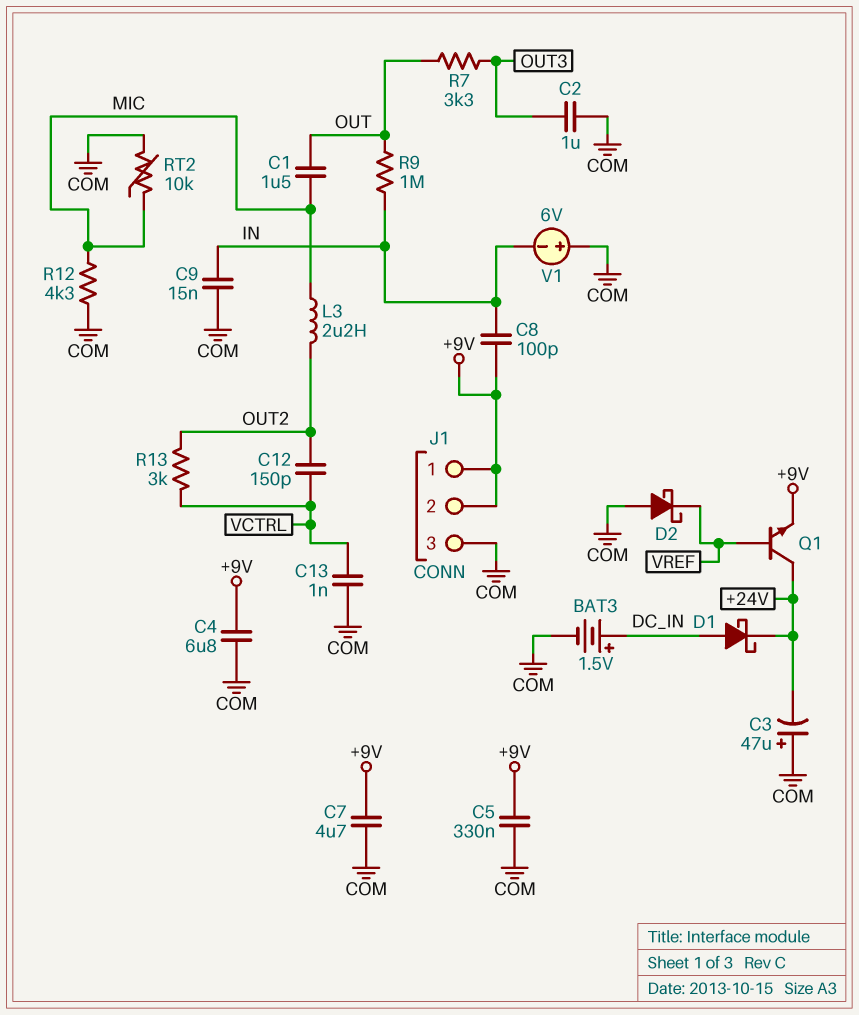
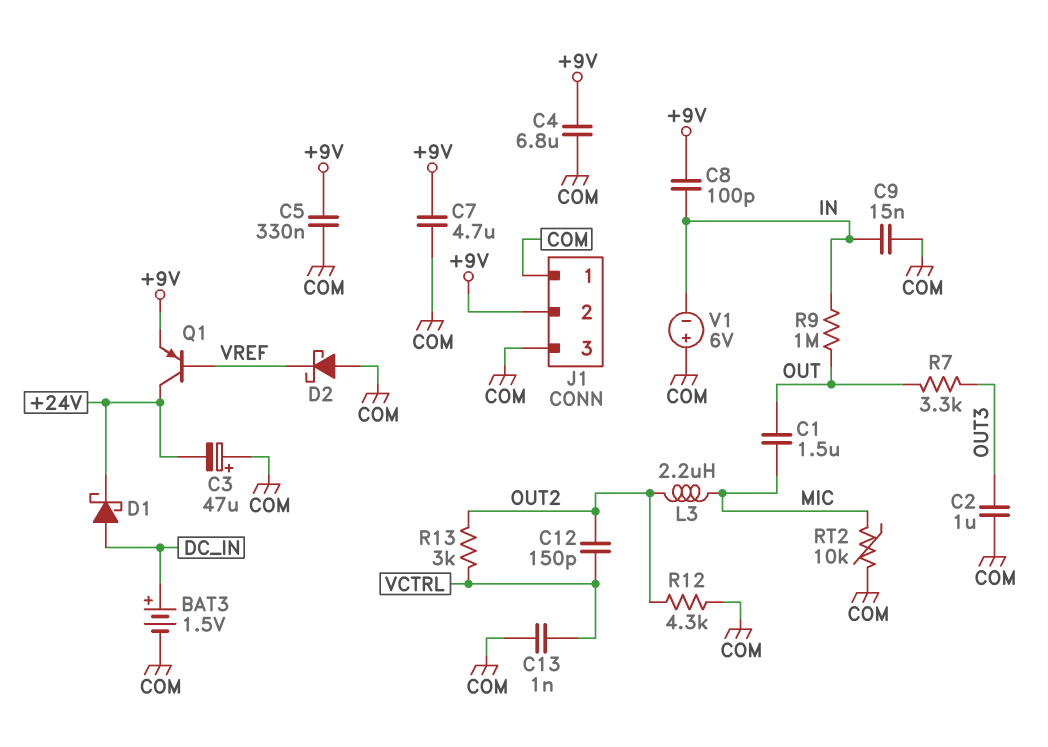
J1 pin 1: +9V -> COM
Q1: NPN (B VREF, C +24V, E +9V) -> PNP (B VREF, C +24V, E +9V)
R12: 4.3k (COM, MIC) -> 4.3k (COM, OUT2)

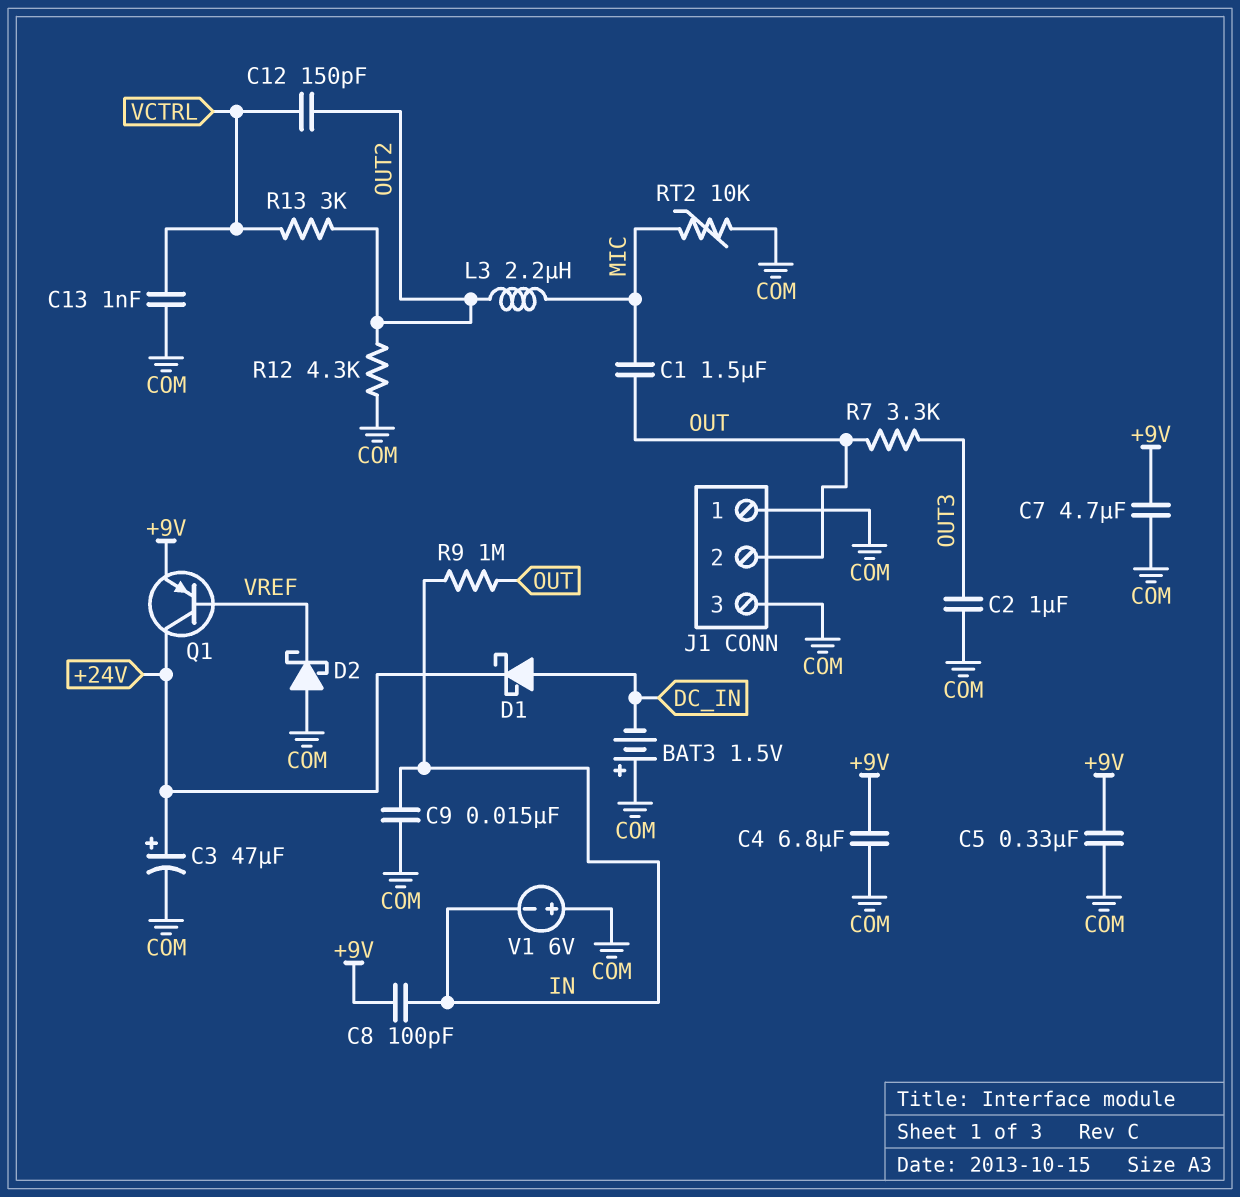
BAT3: 1.5V (plus DC_IN, minus COM) -> 1.5V (plus COM, minus DC_IN)
C3: 47uF (plus COM, minus +24V) -> 47uF (plus +24V, minus COM)
J1 pin 2: +9V -> OUT

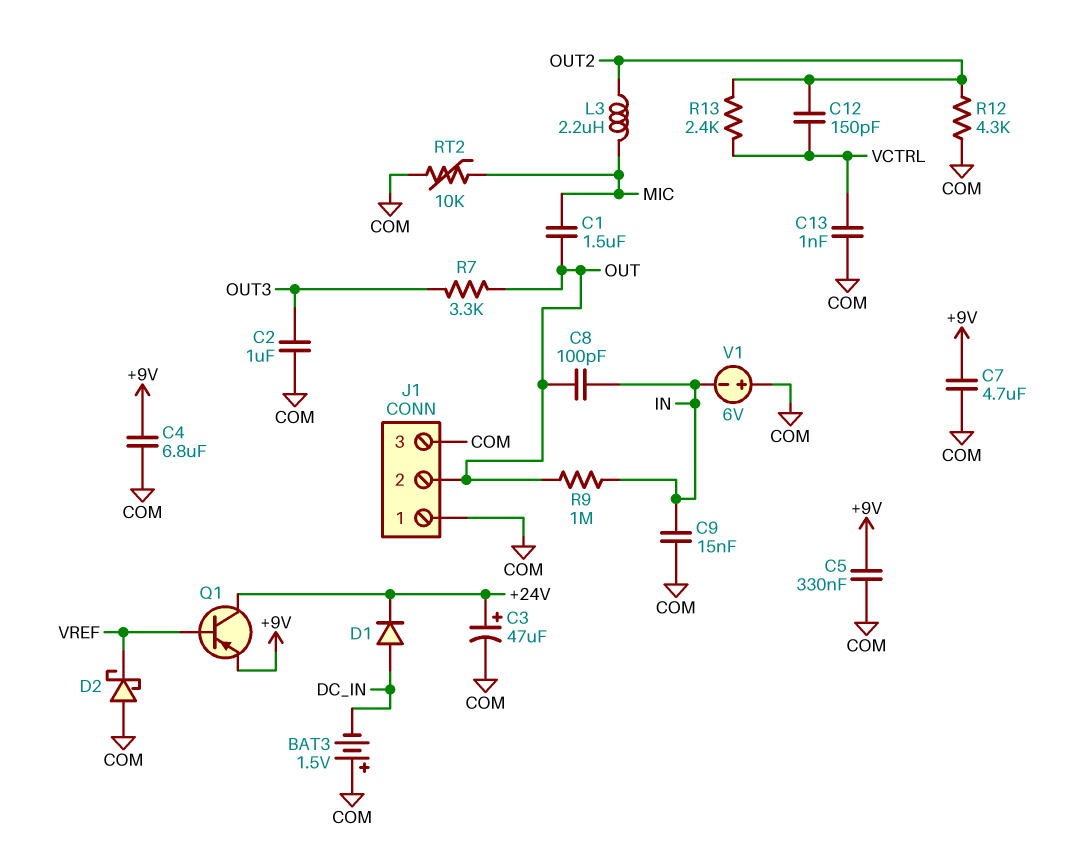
C8: 100pF (+9V, IN) -> 100pF (IN, OUT)
D1: schottky (A DC_IN, K +24V) -> diode (A DC_IN, K +24V)
R13: 3k (OUT2, VCTRL) -> 2.4k (OUT2, VCTRL)

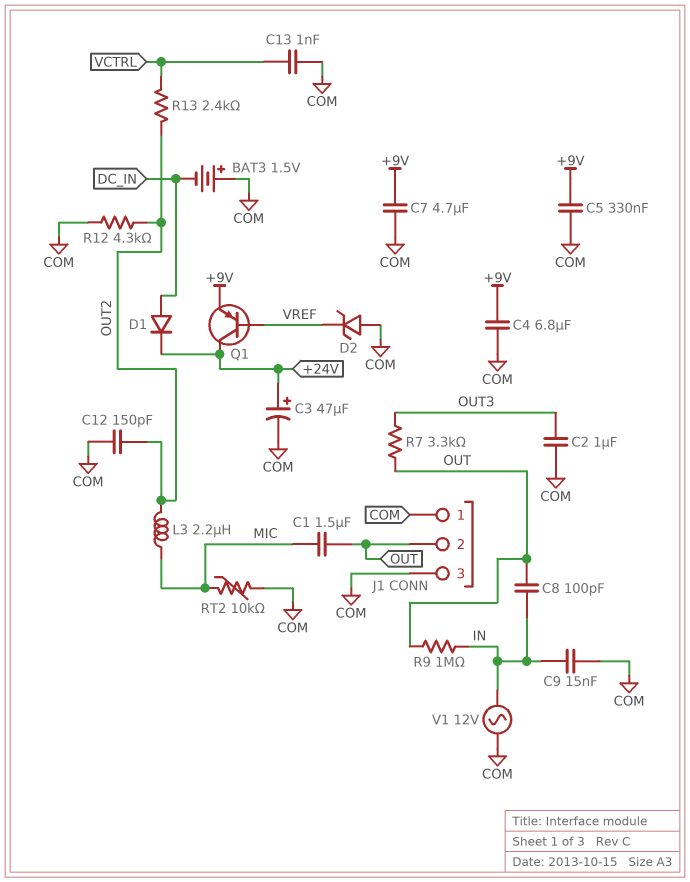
C12: 150pF (OUT2, VCTRL) -> 150pF (COM, OUT2)
D2: schottky (A COM, K VREF) -> zener (A COM, K VREF)
V1: 6V (plus COM, minus IN) -> AC 12V (COM, IN)

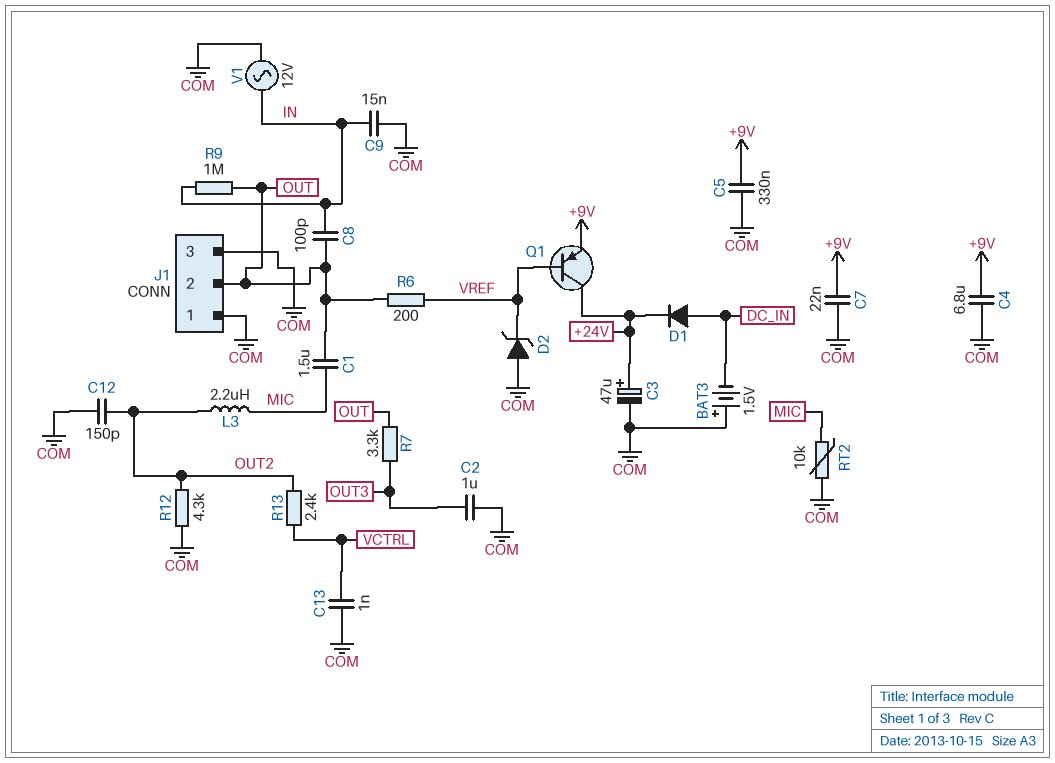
C7: 4.7uF (+9V, COM) -> 22nF (+9V, COM)
R6: none -> 200 (OUT, VREF)

